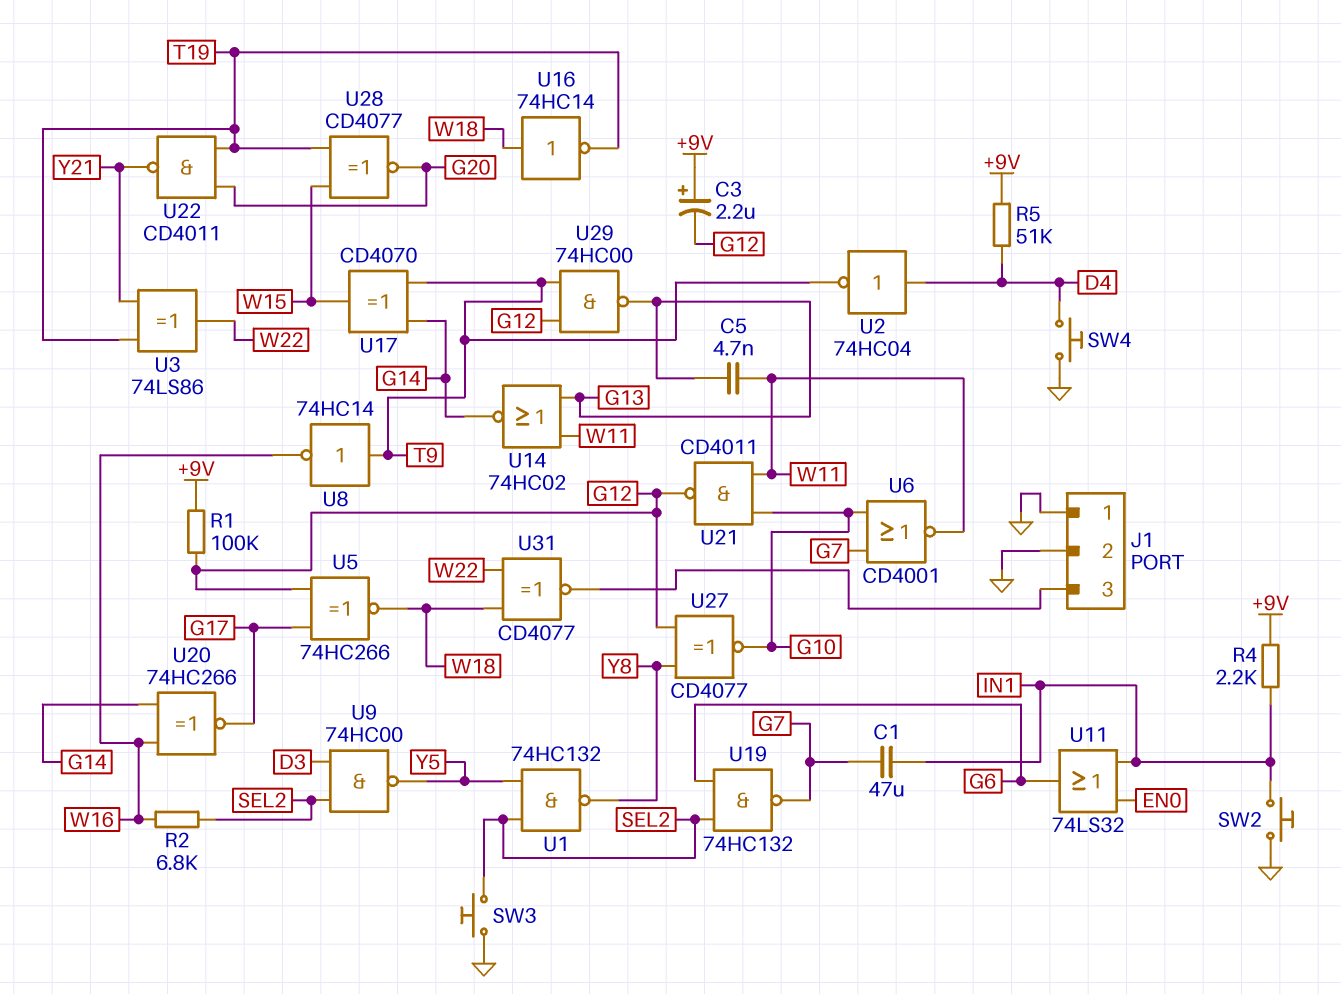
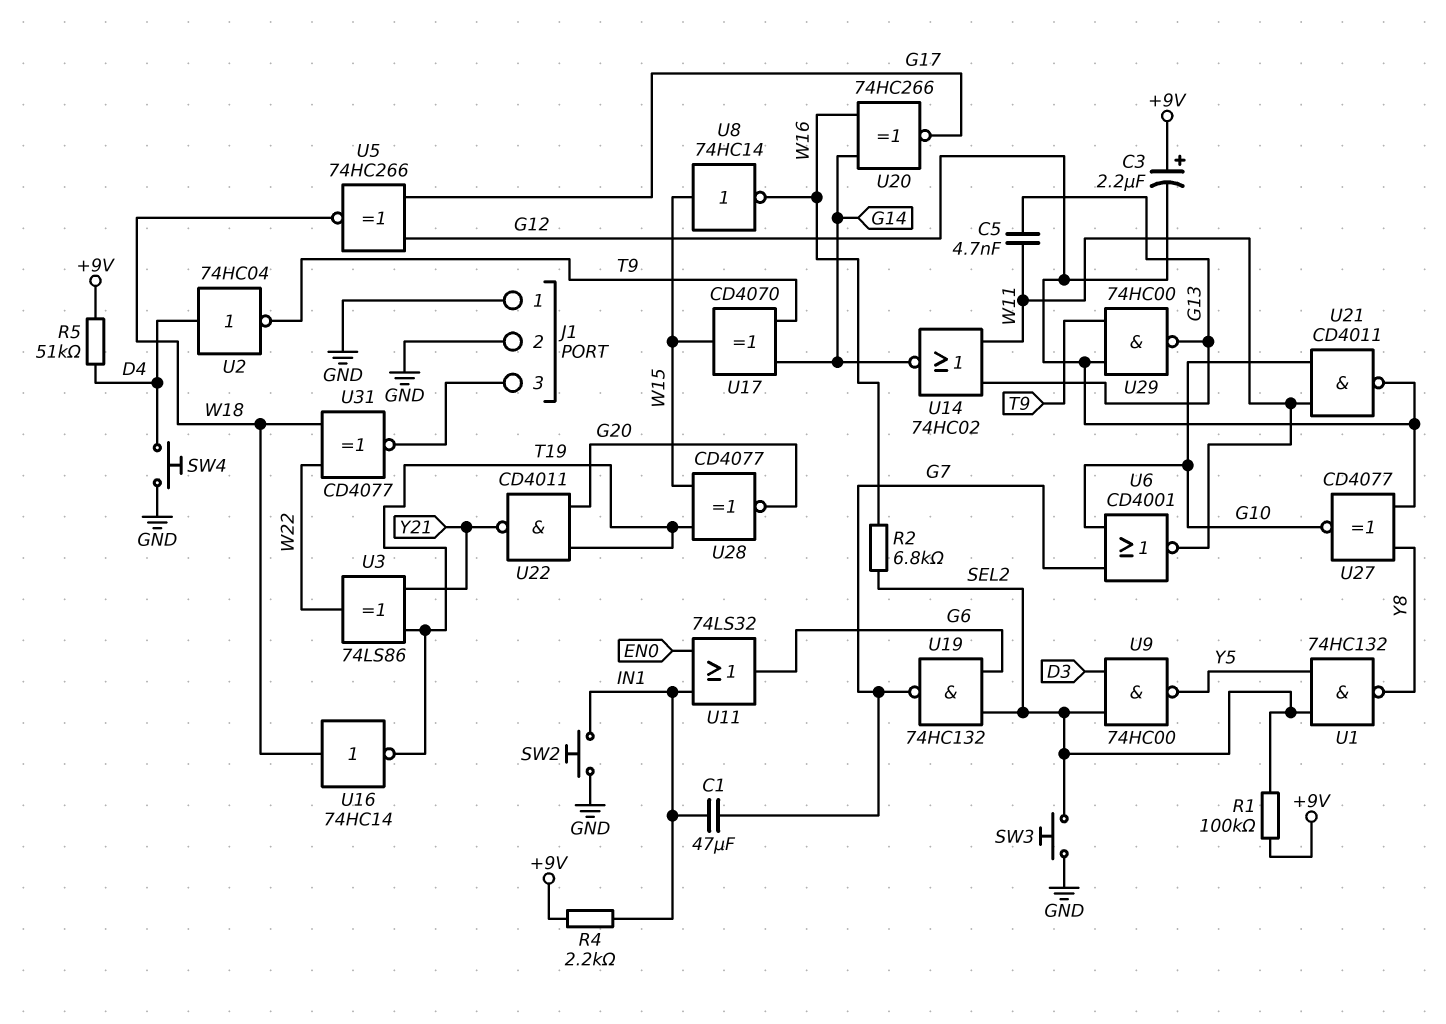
R1: 100k (+9V, G12) -> 100k (+9V, SEL2)
U8: NOT 74HC14 (in T9, out W16) -> NOT 74HC14 (in W15, out W16)

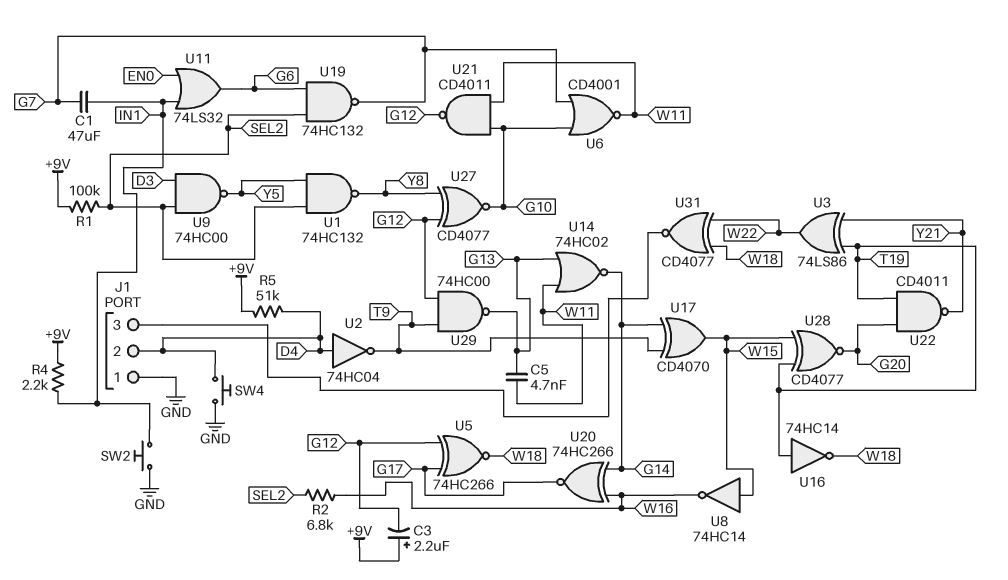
J1 pin 2: GND -> D4
SW3: button (GND, SEL2) -> none
U16: NOT 74HC14 (in W18, out T19) -> NOT 74HC14 (in T19, out W18)

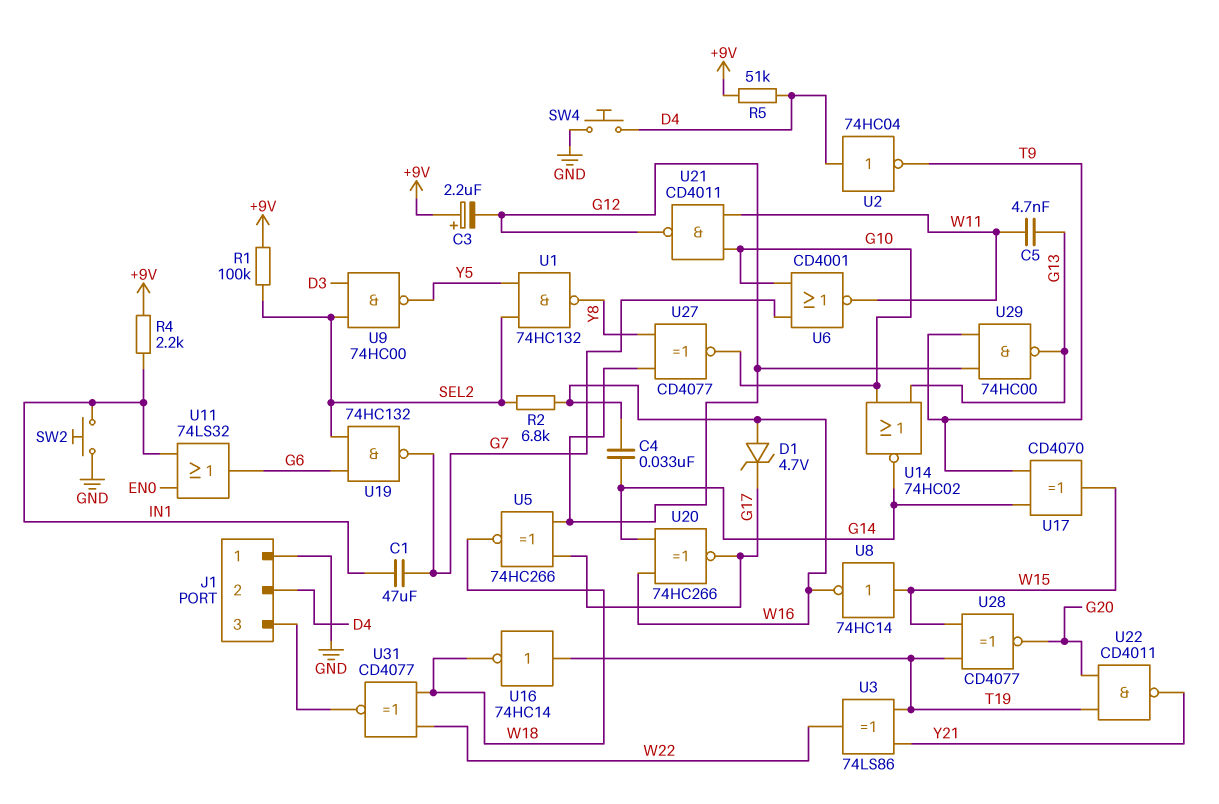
C4: none -> 33nF (G14, W16)
D1: none -> zener 4.7V (A W16, K G17)
U14: NOR 74HC02 (in G13, in W11, out G14) -> NOR 74HC02 (in G10, in G13, out G14)

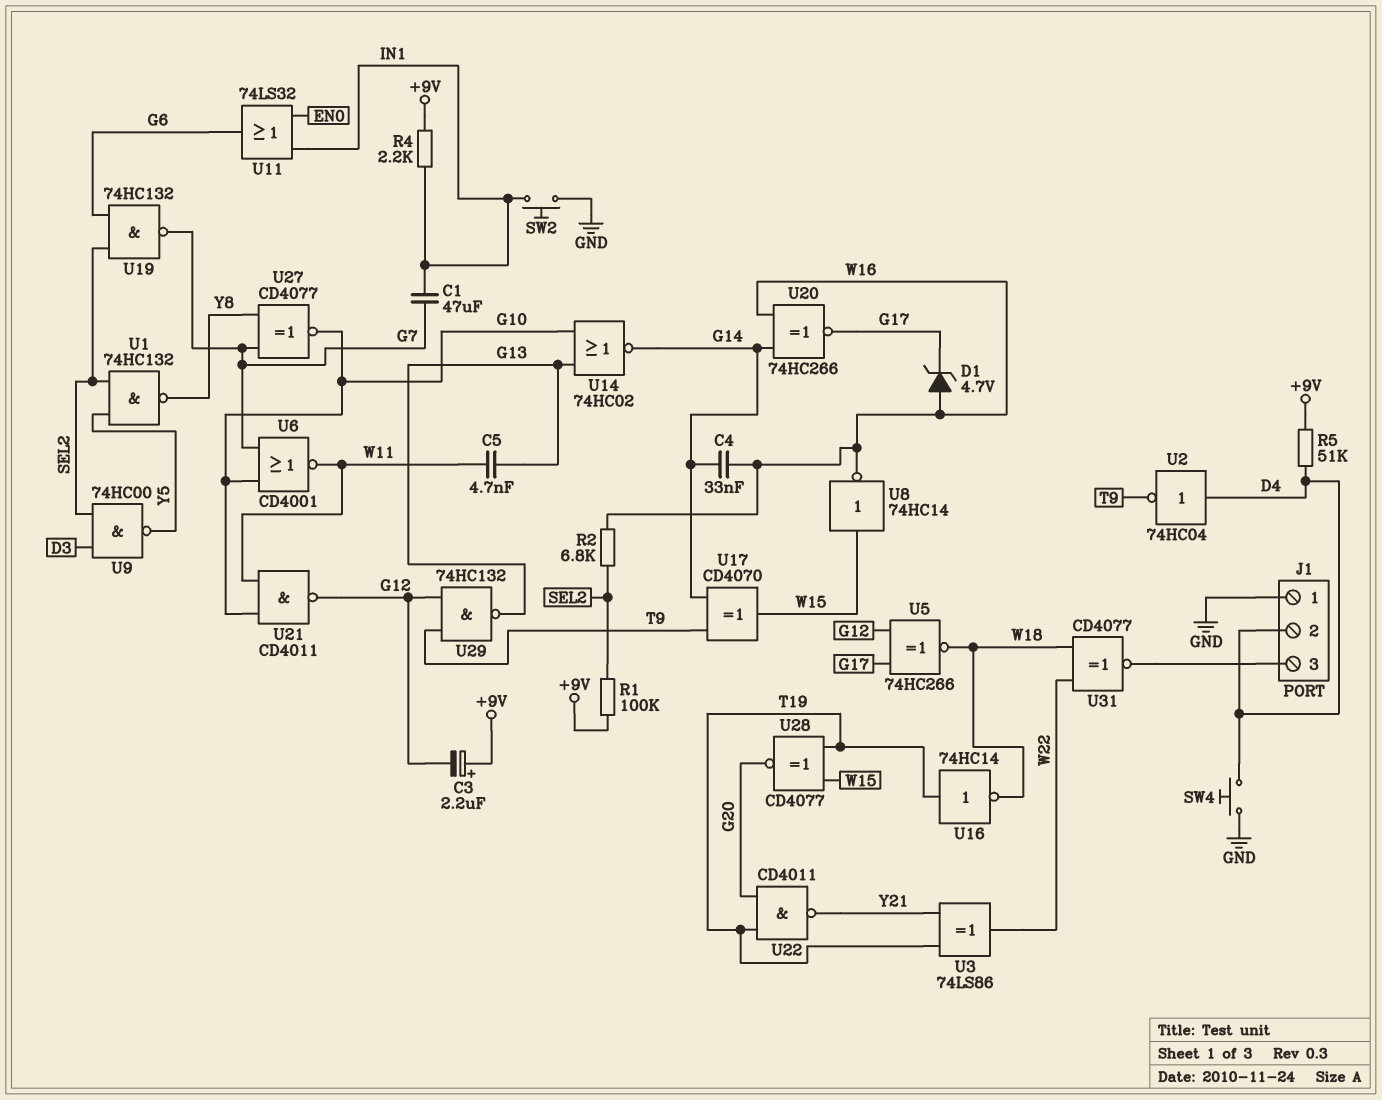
U27: XNOR CD4077 (in G12, in Y8, out G10) -> XNOR CD4077 (in G7, in Y8, out G10)
U29: NAND 74HC00 (in G12, in T9, out G13) -> NAND 74HC132 (in G12, in T9, out G13)

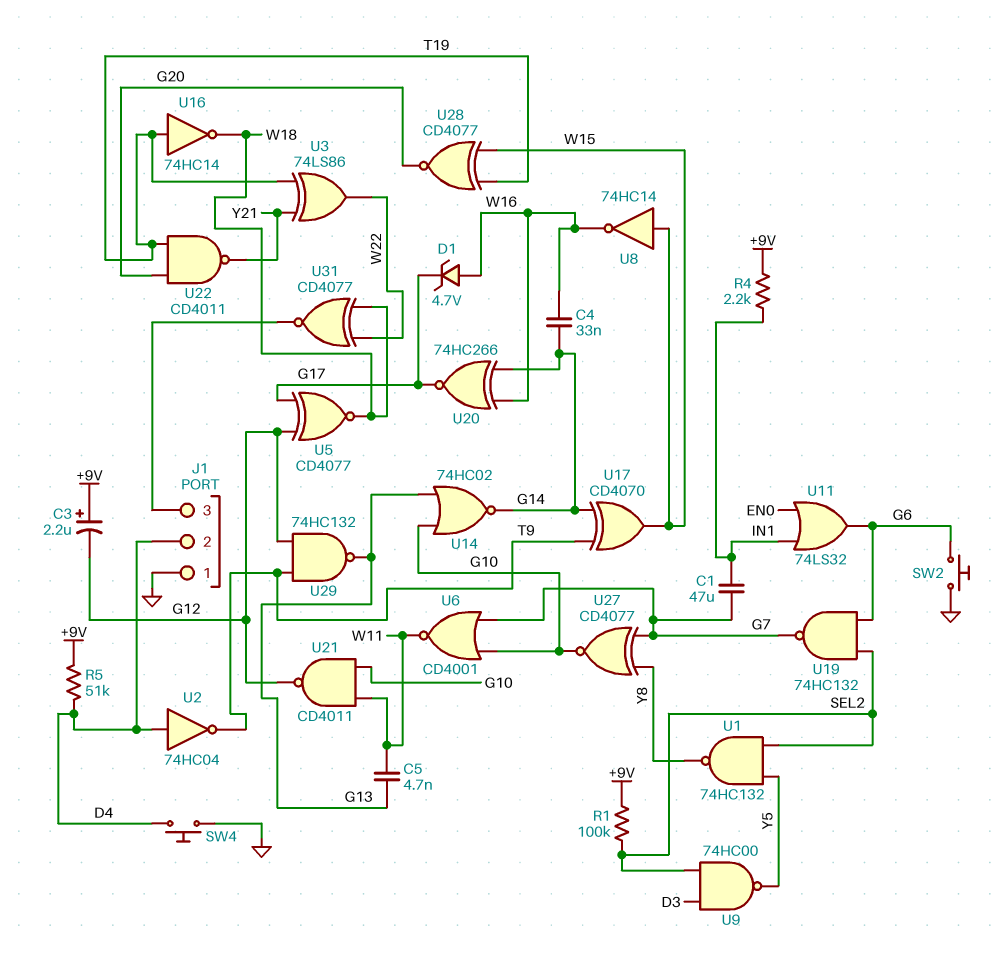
R2: 6.8k (SEL2, W16) -> none
SW2: button (GND, IN1) -> button (G6, GND)
U5: XNOR 74HC266 (in G12, in G17, out W18) -> XNOR CD4077 (in G12, in G17, out W18)

